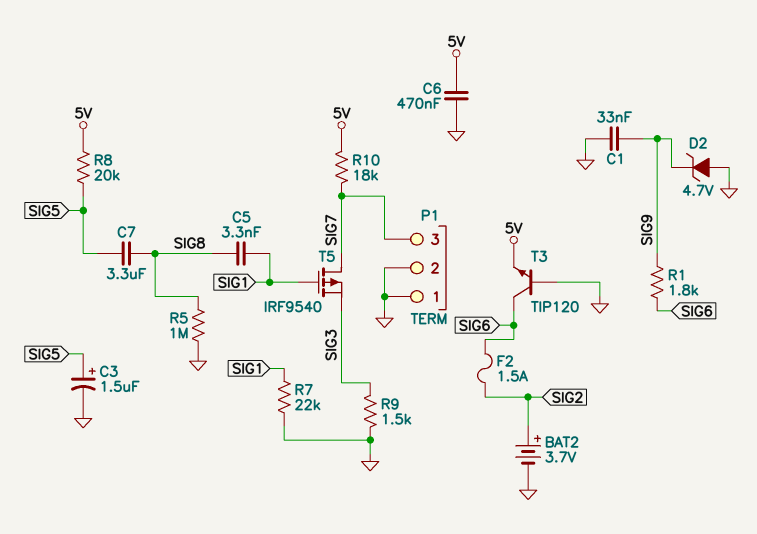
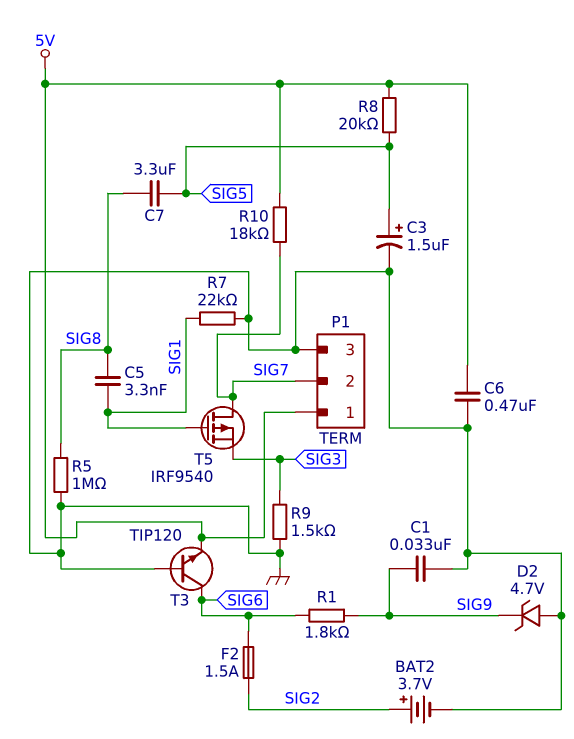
P1 pin 1: GND -> 5V
P1 pin 2: GND -> SIG7
P1 pin 3: SIG7 -> GND

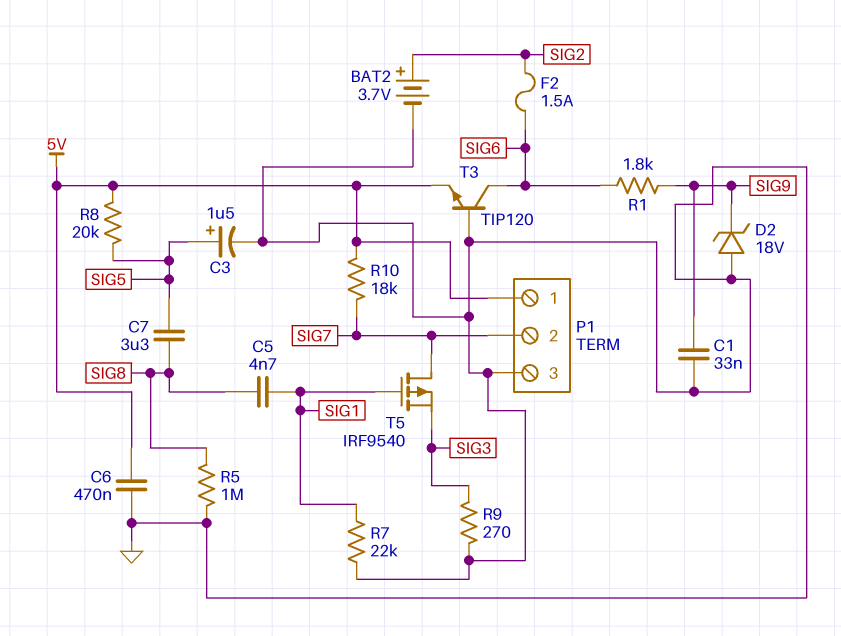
C5: 3.3nF (SIG1, SIG8) -> 4.7nF (SIG1, SIG8)
D2: zener 4.7V (A GND, K SIG9) -> zener 18V (A GND, K SIG9)
R9: 1.5k (GND, SIG3) -> 270 (GND, SIG3)

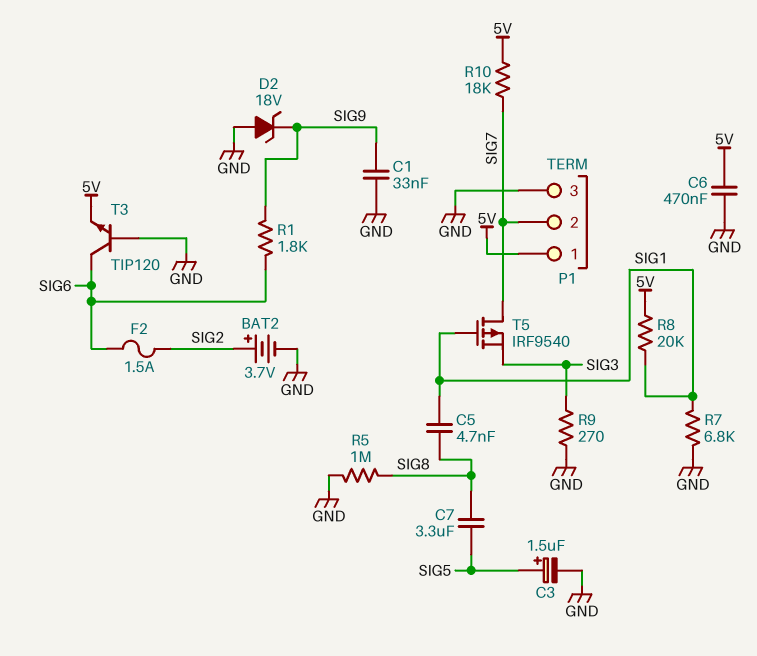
R7: 22k (GND, SIG1) -> 6.8k (GND, SIG1)
R8: 20k (5V, SIG5) -> 20k (5V, SIG1)

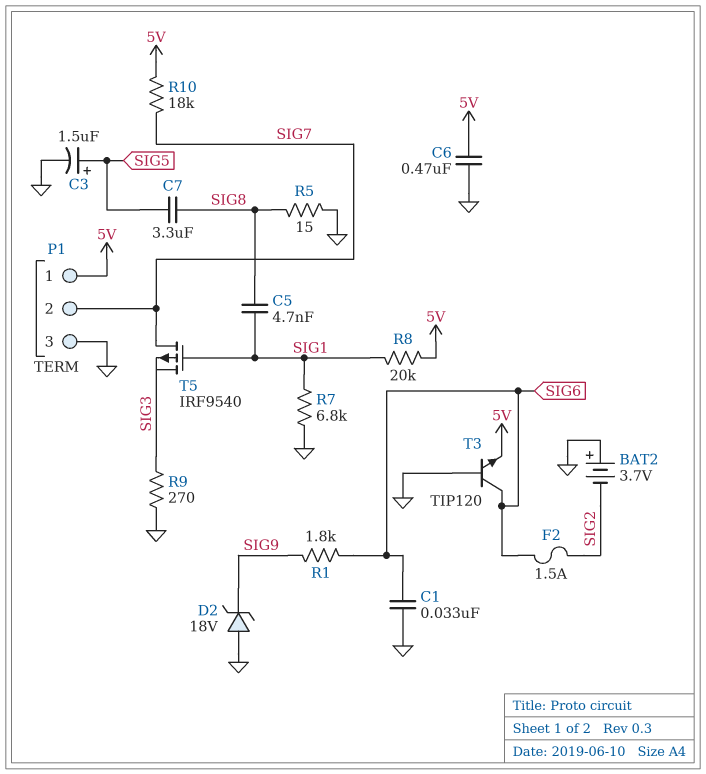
BAT2: 3.7V (plus SIG2, minus GND) -> 3.7V (plus GND, minus SIG2)
C1: 33nF (GND, SIG9) -> 33nF (GND, SIG6)
R5: 1M (GND, SIG8) -> 15 (GND, SIG8)

